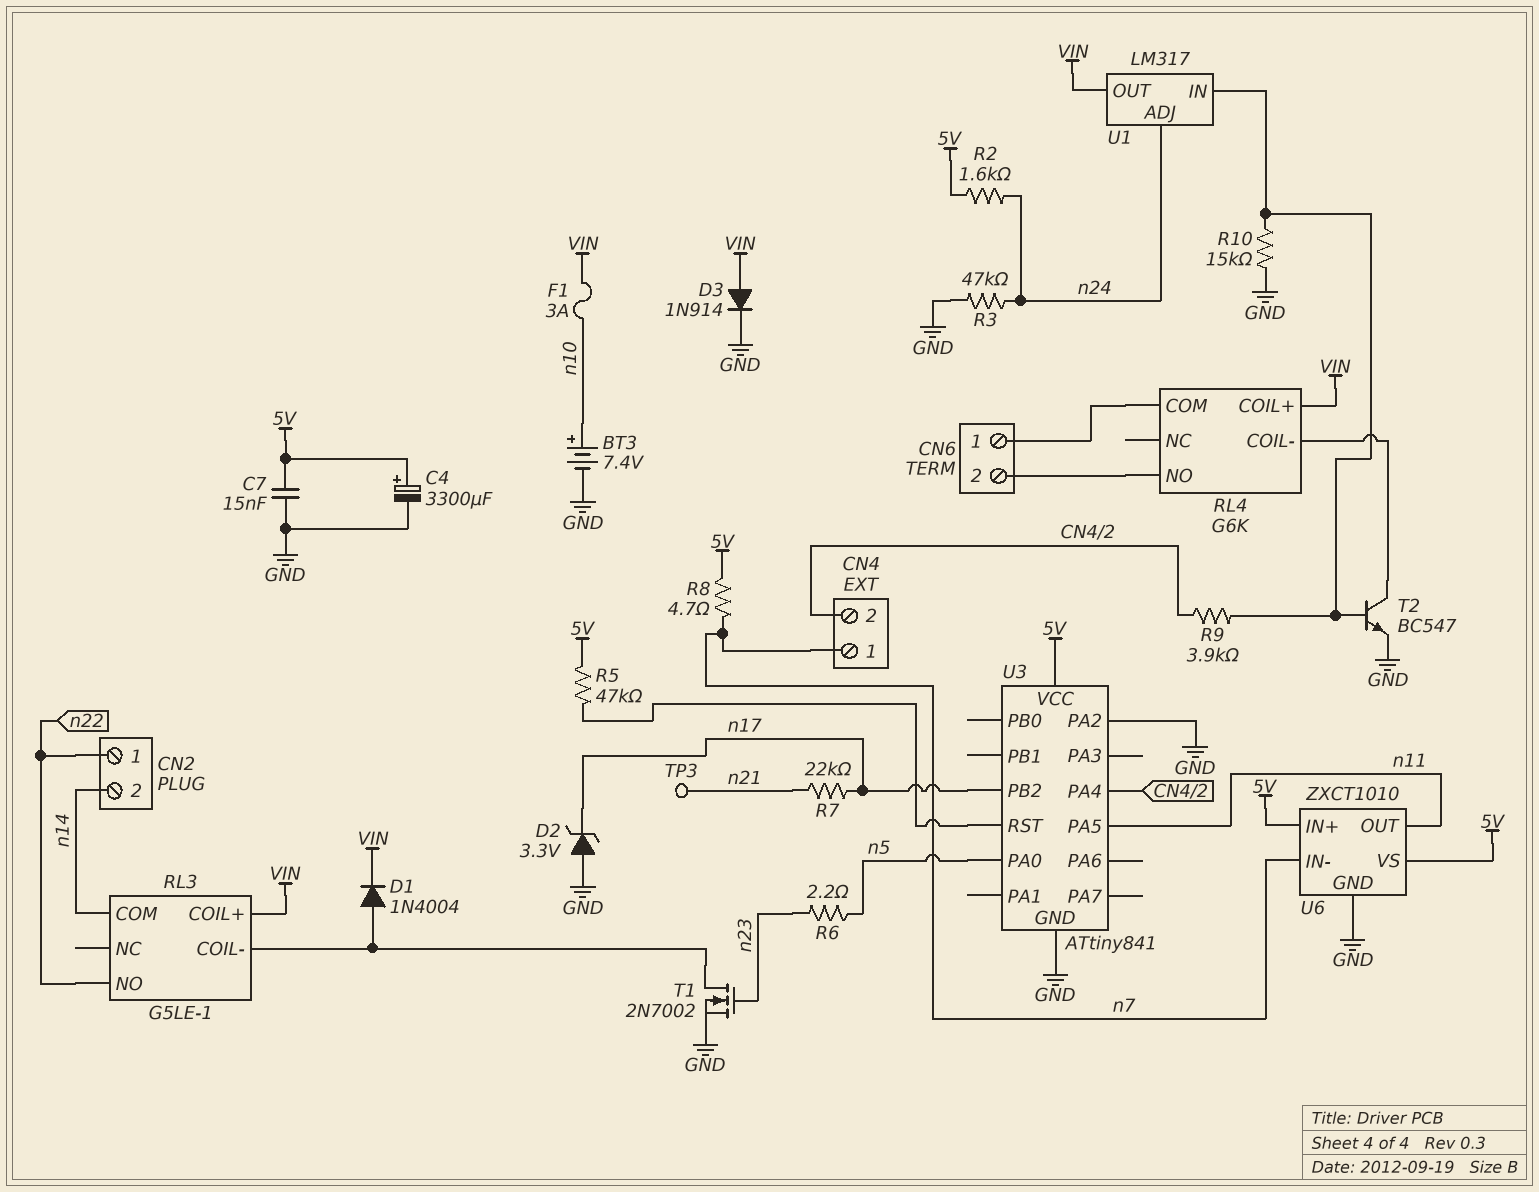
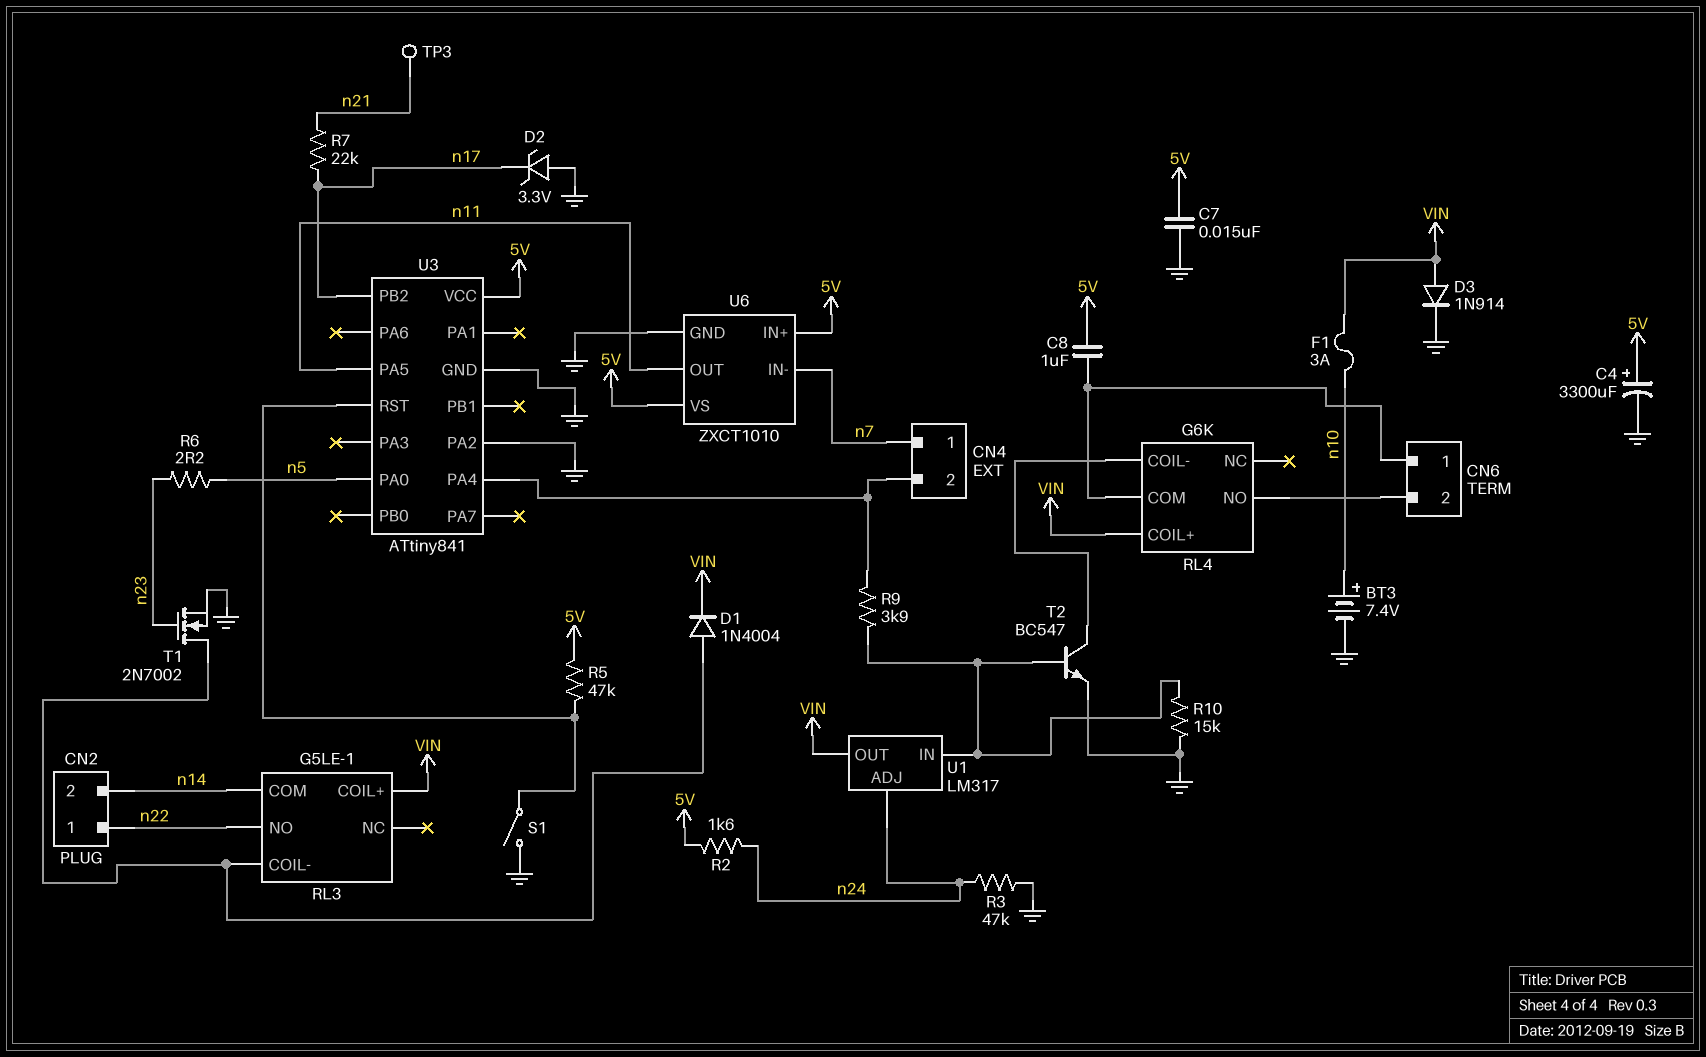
C8: none -> 1uF (5V, CN6/1)
R8: 4.7 (5V, n7) -> none
S1: none -> switch (GND, U3/RST)

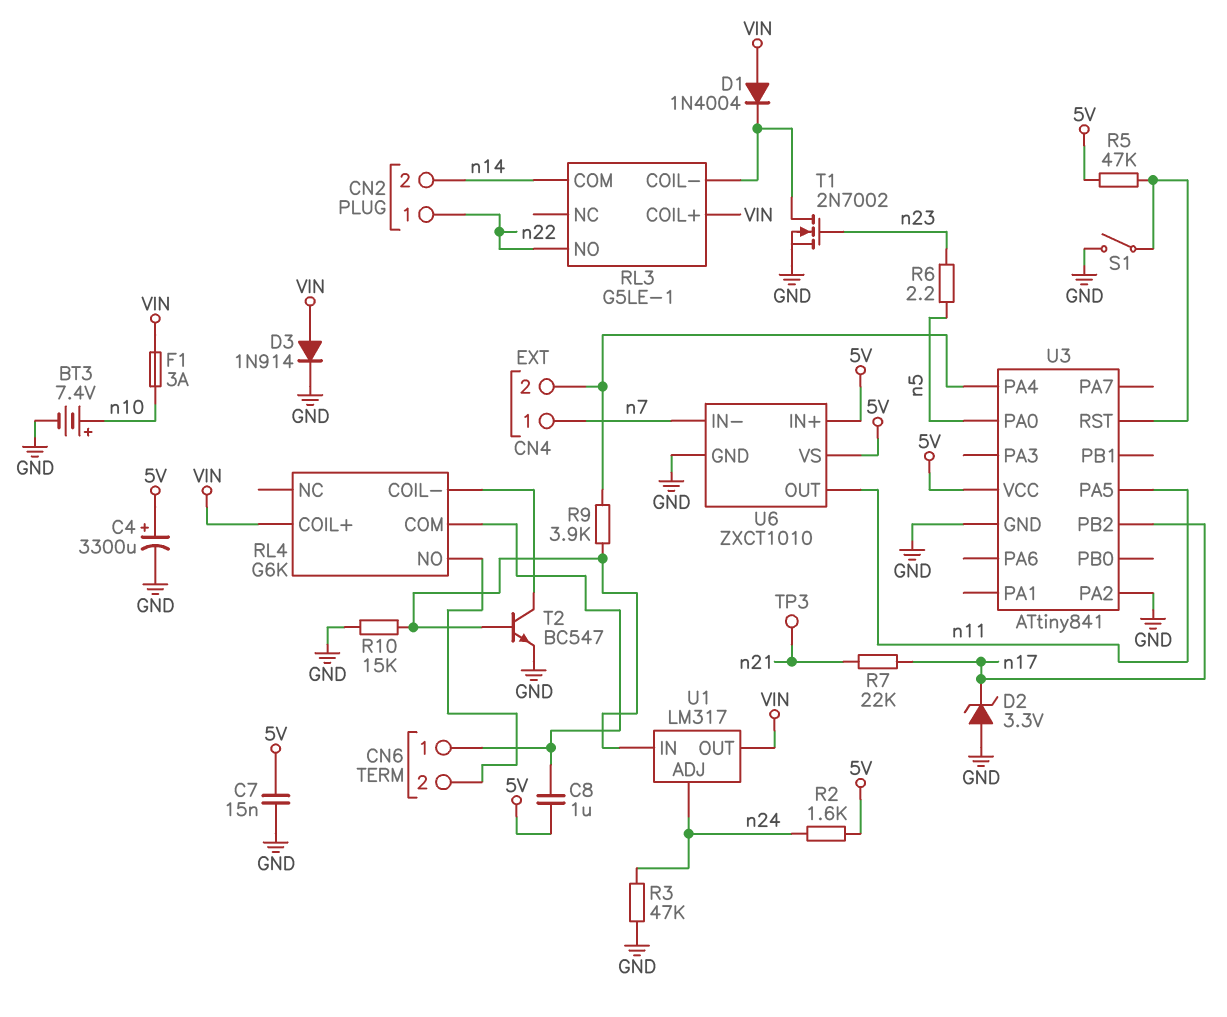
D1: diode 1N4004 (A RL3/COIL-, K VIN) -> diode 1N4004 (A VIN, K RL3/COIL-)

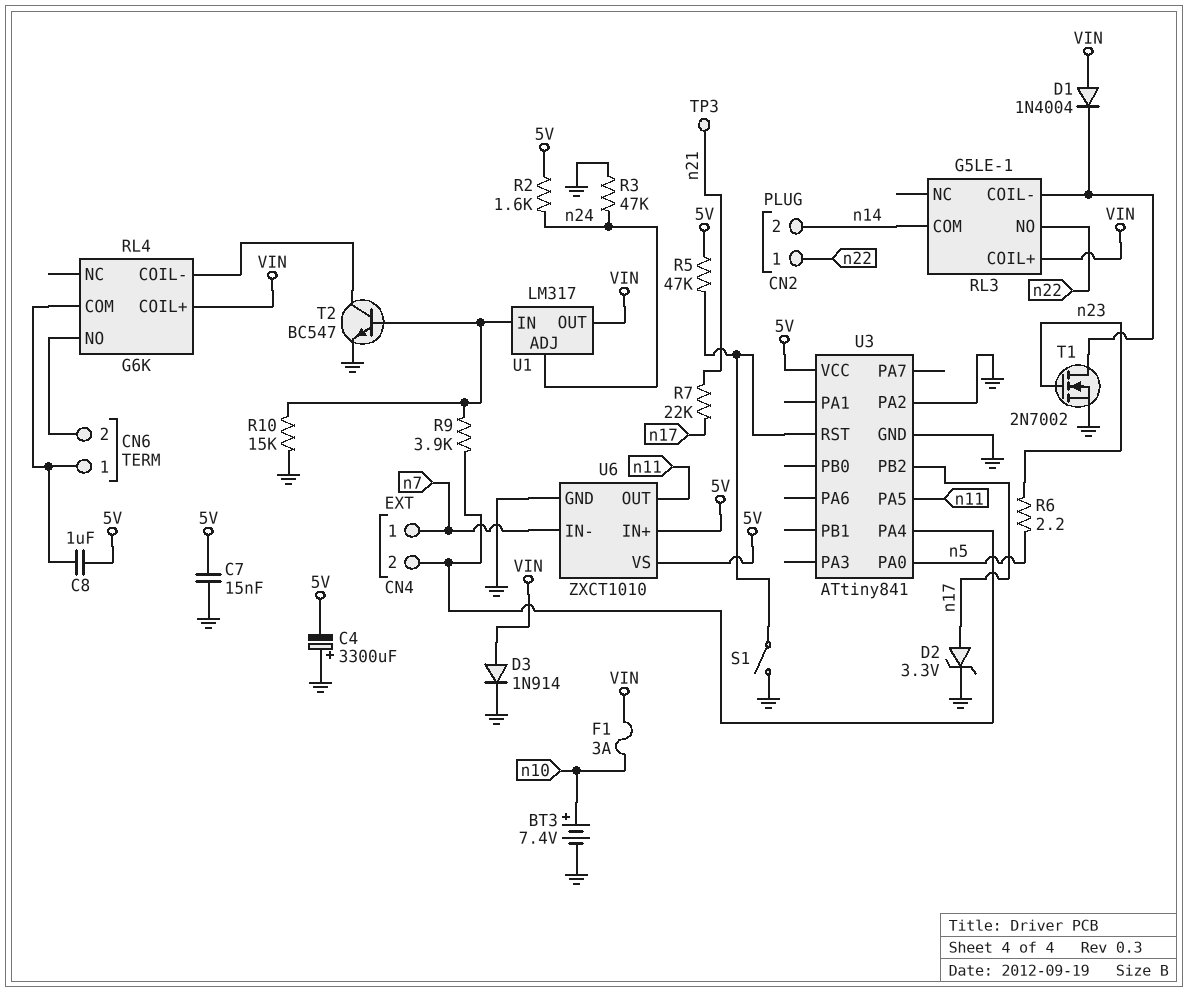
C4: 3300uF (plus 5V, minus GND) -> 3300uF (plus GND, minus 5V)
D2: zener 3.3V (A GND, K n17) -> zener 3.3V (A n17, K GND)

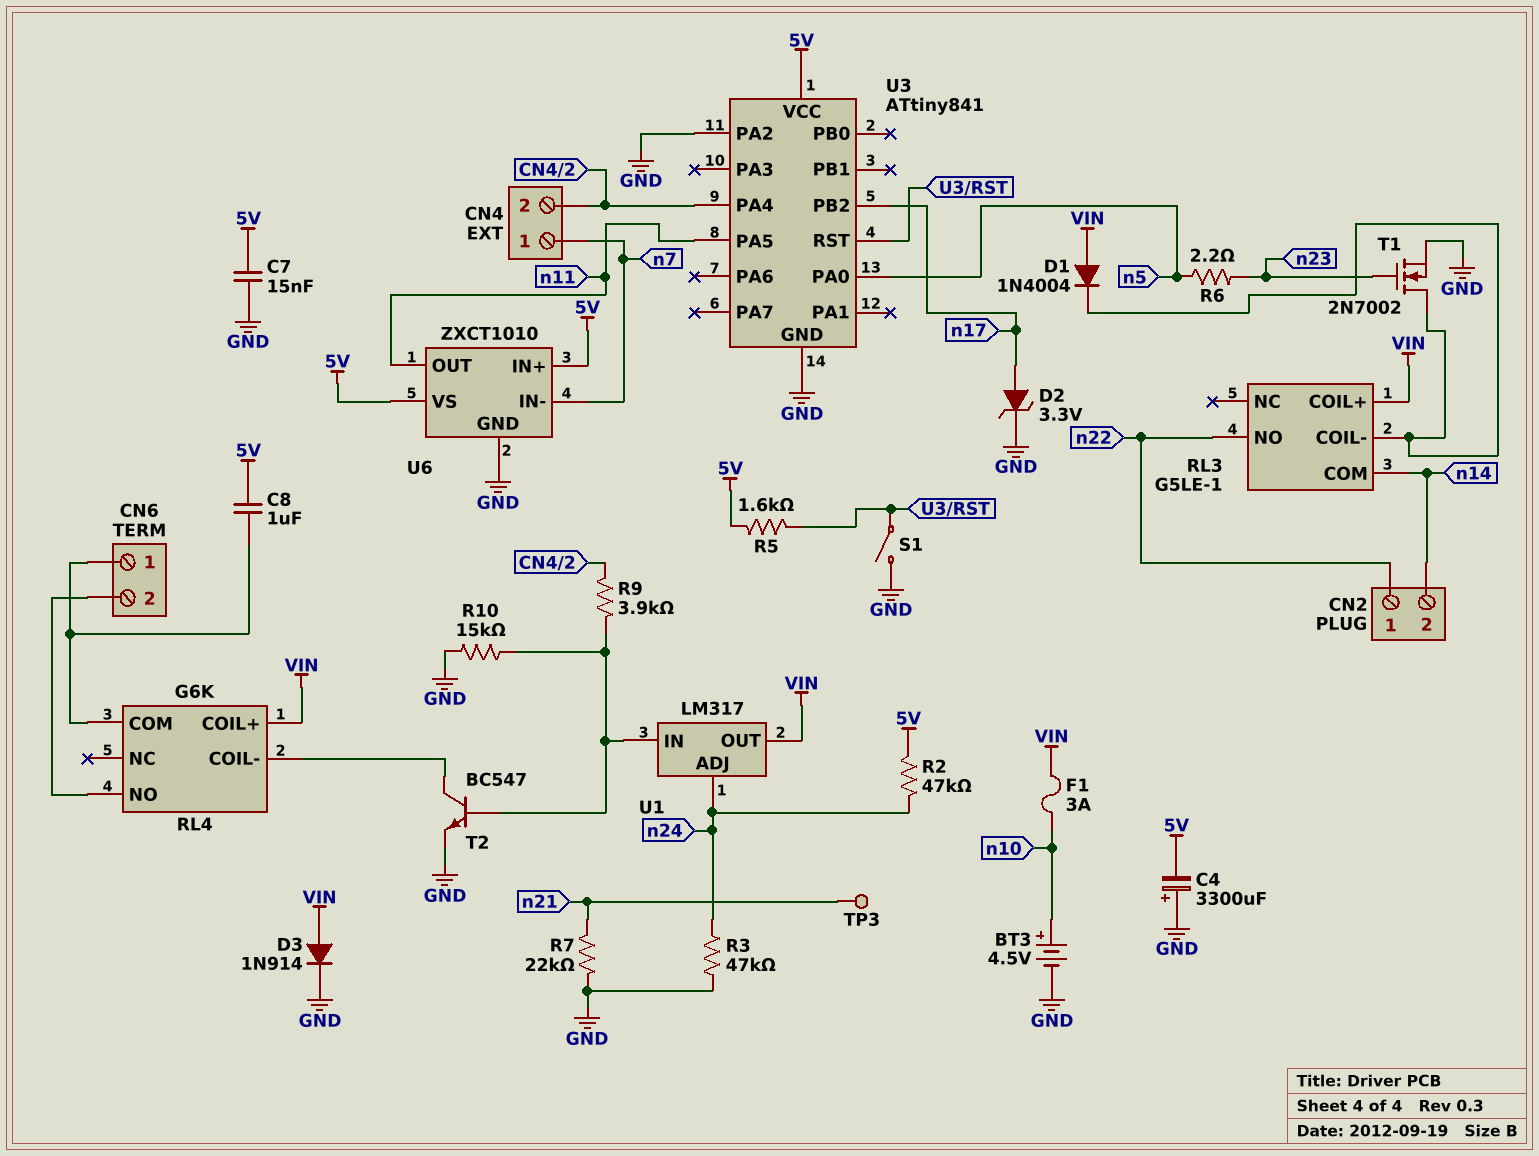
BT3: 7.4V (plus n10, minus GND) -> 4.5V (plus n10, minus GND)
R2: 1.6k (5V, n24) -> 47k (5V, n24)
R5: 47k (5V, U3/RST) -> 1.6k (5V, U3/RST)
R7: 22k (n17, n21) -> 22k (GND, n21)

